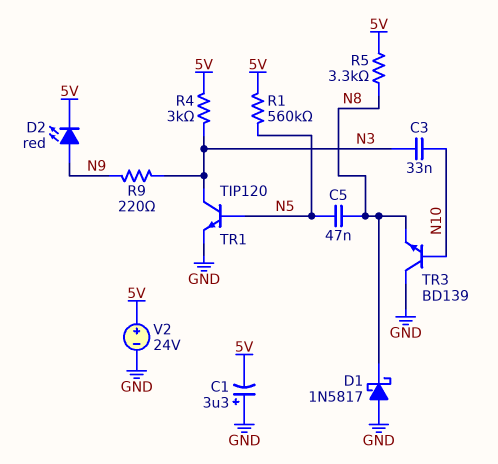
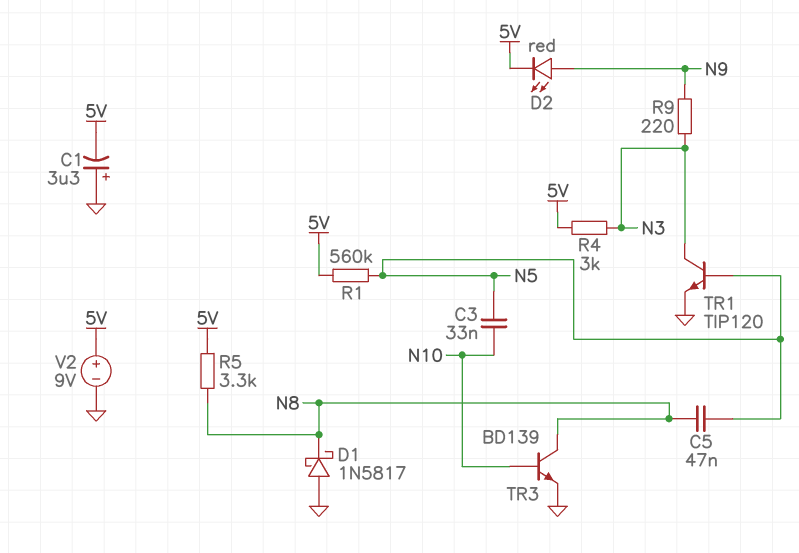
C3: 33nF (N3, N10) -> 33nF (N5, N10)
TR3: NPN BD139 (B N10, C GND, E N8) -> NPN BD139 (B N10, C N8, E GND)
V2: 24V (plus 5V, minus GND) -> 9V (plus 5V, minus GND)

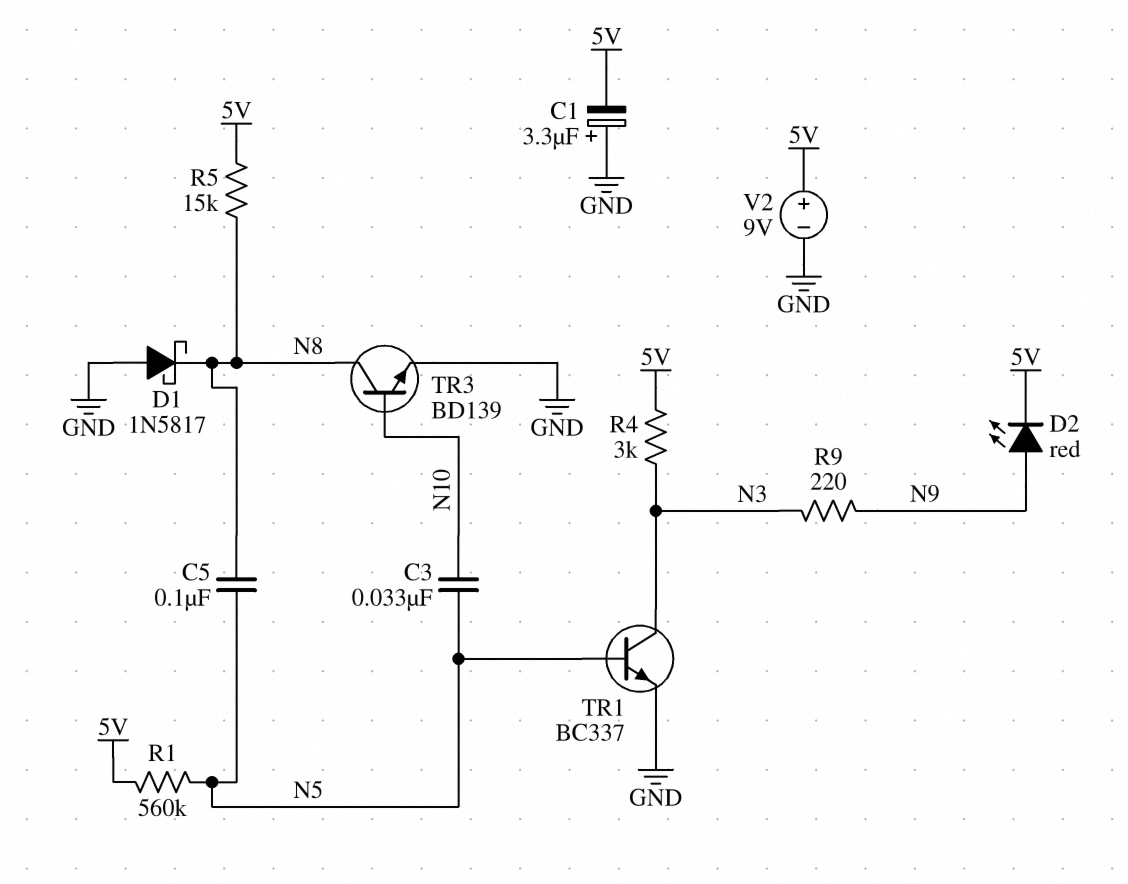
C5: 47nF (N5, N8) -> 100nF (N5, N8)
R5: 3.3k (5V, N8) -> 15k (5V, N8)
TR1: NPN TIP120 (B N5, C N3, E GND) -> NPN BC337 (B N5, C N3, E GND)

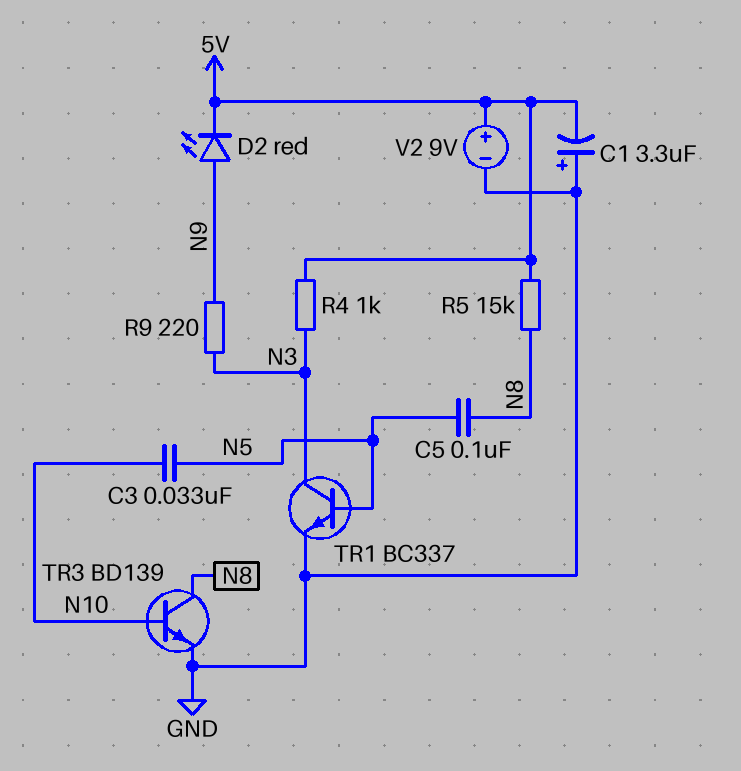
D1: schottky 1N5817 (A GND, K N8) -> none
R1: 560k (5V, N5) -> none
R4: 3k (5V, N3) -> 1k (5V, N3)

